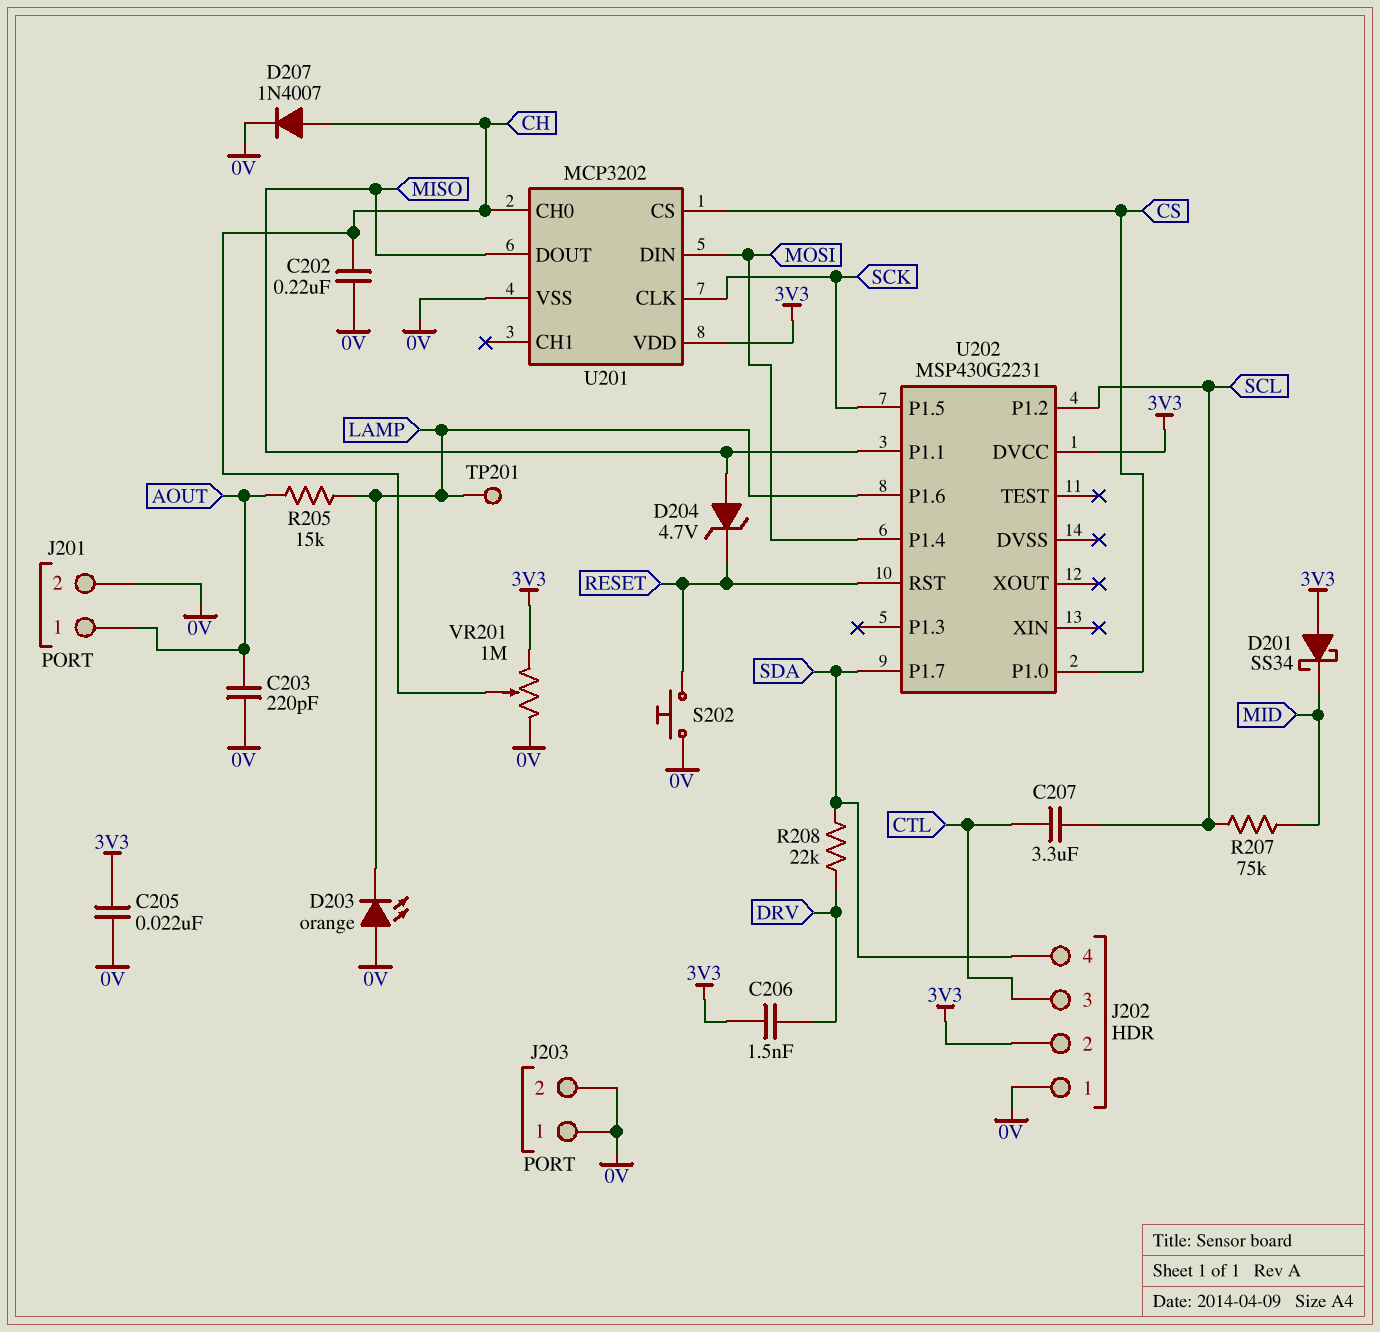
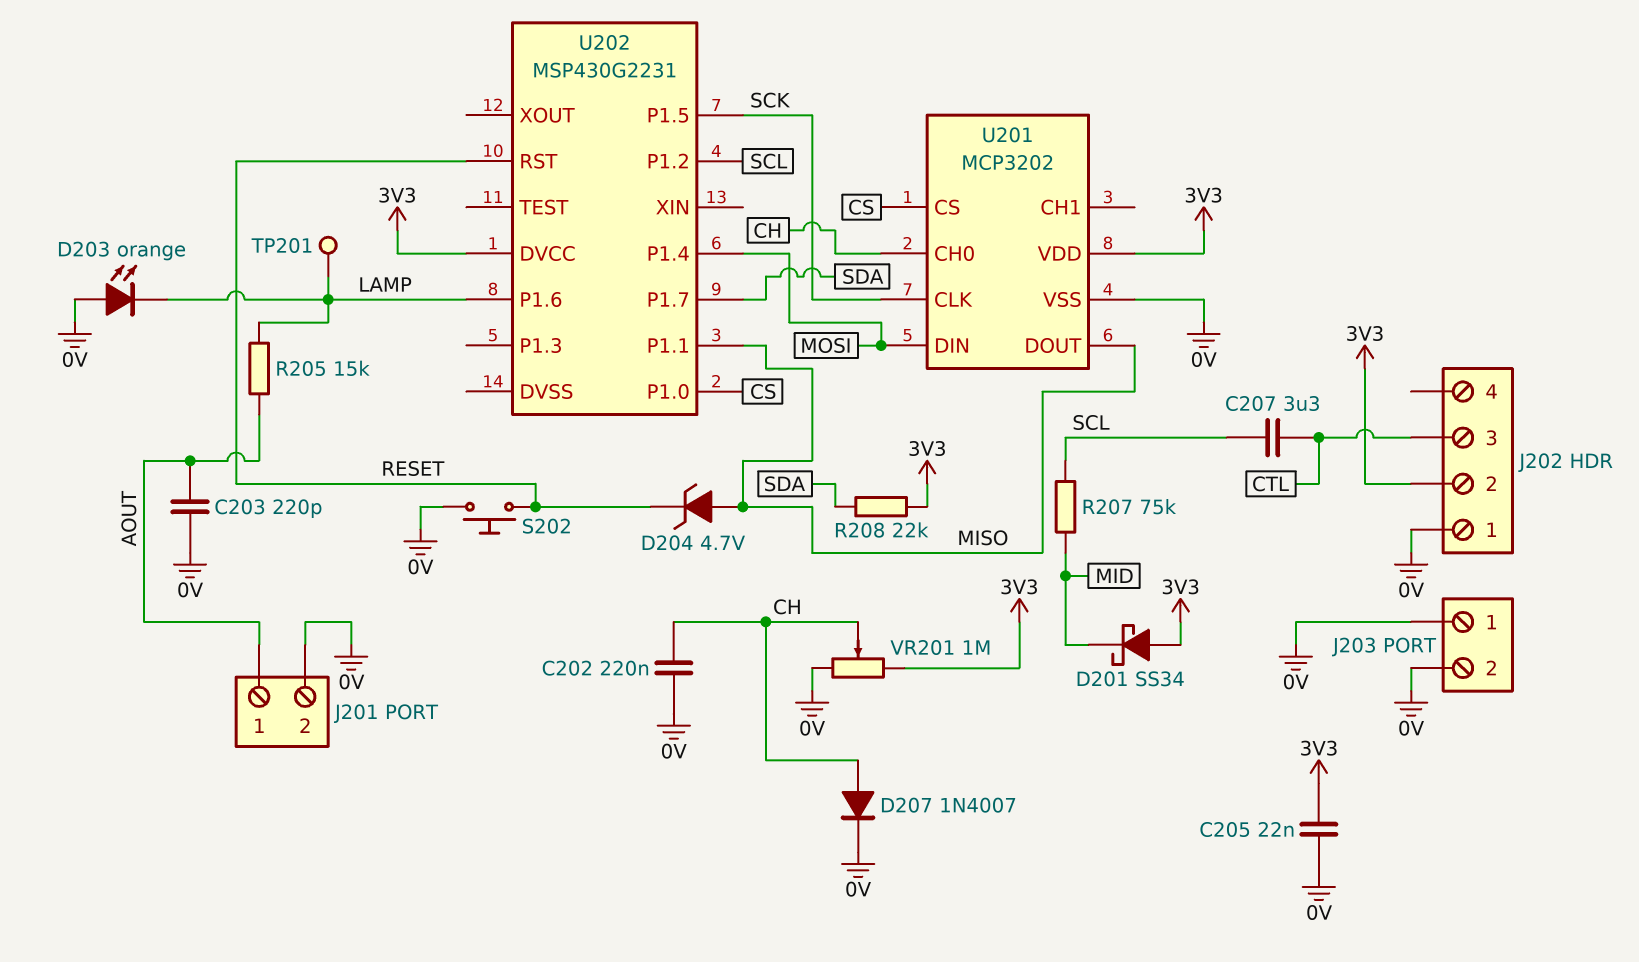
C206: 1.5nF (3V3, DRV) -> none
J202 pin 4: SDA -> none
R208: 22k (DRV, SDA) -> 22k (3V3, SDA)

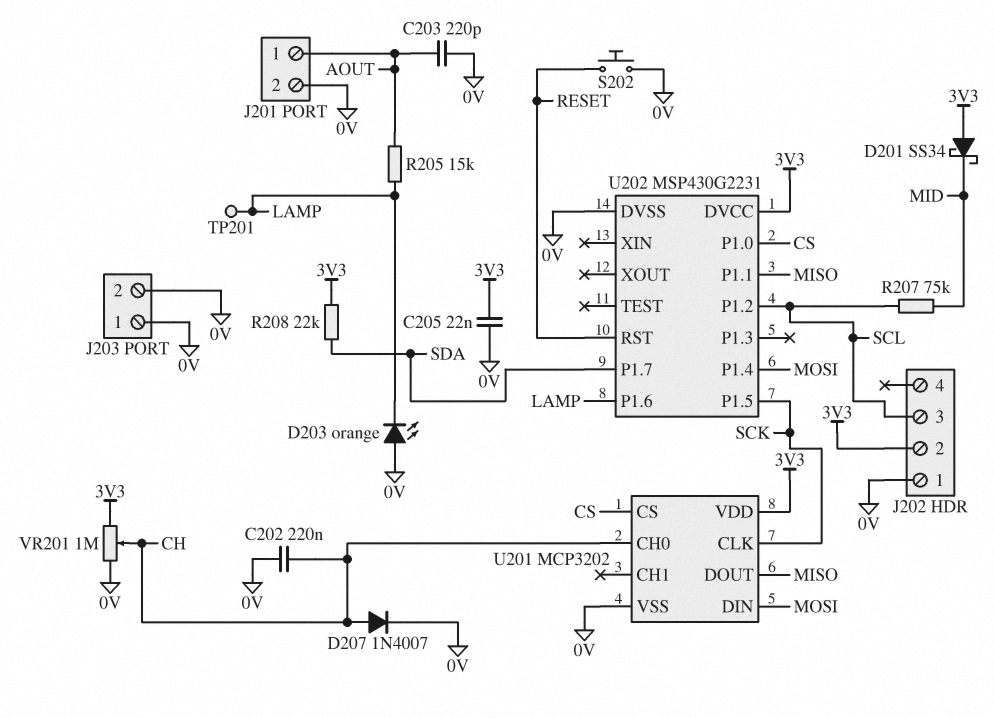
C207: 3.3uF (CTL, SCL) -> none
D204: zener 4.7V (A MISO, K RESET) -> none
J202 pin 3: CTL -> SCL
U202 pin DVSS: none -> 0V

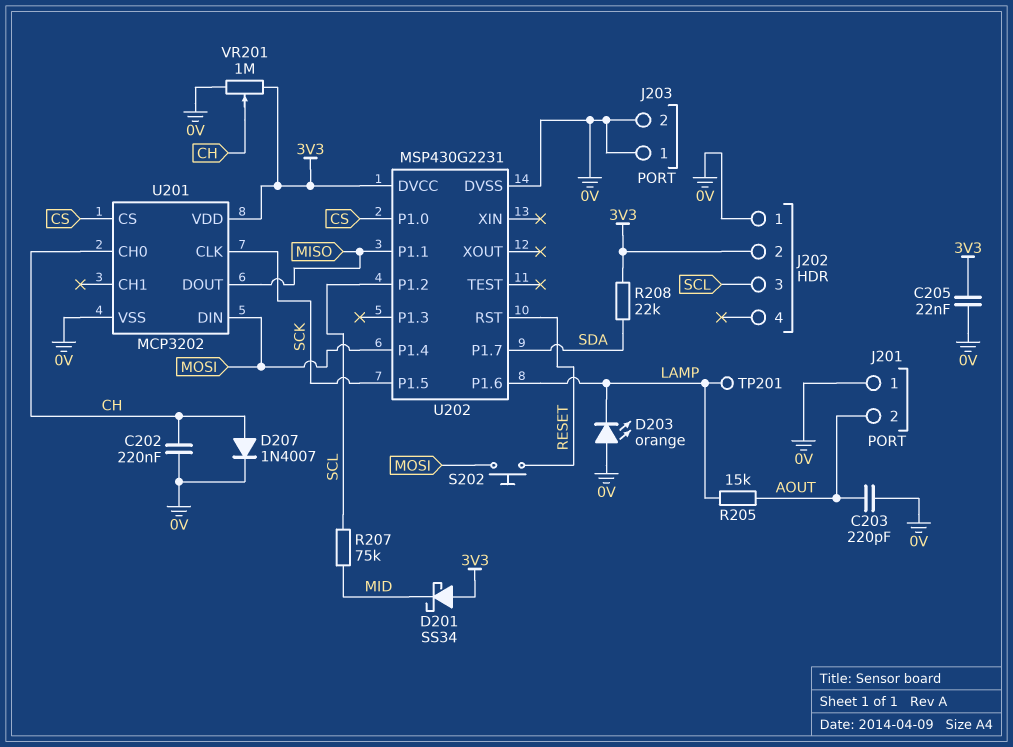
J201 pin 1: AOUT -> 0V
J201 pin 2: 0V -> AOUT
S202: button (0V, RESET) -> button (MOSI, RESET)

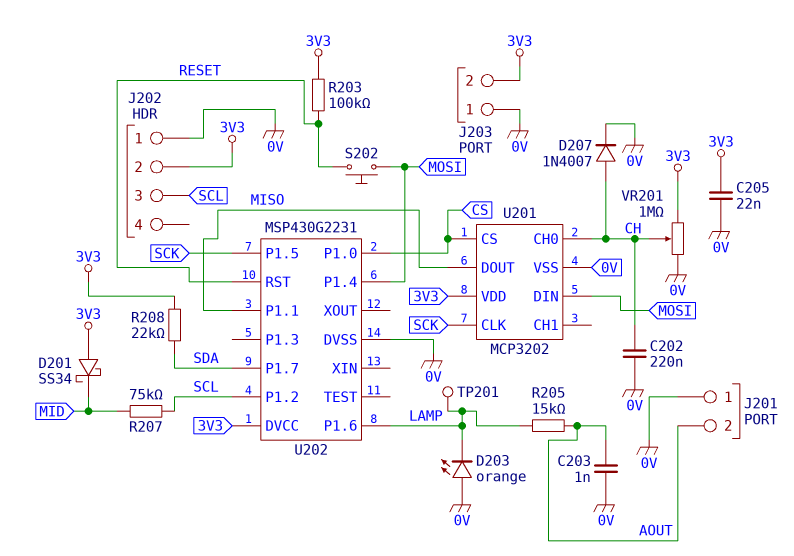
C203: 220pF (0V, AOUT) -> 1nF (0V, AOUT)
J203 pin 2: 0V -> 3V3
R203: none -> 100k (3V3, RESET)

